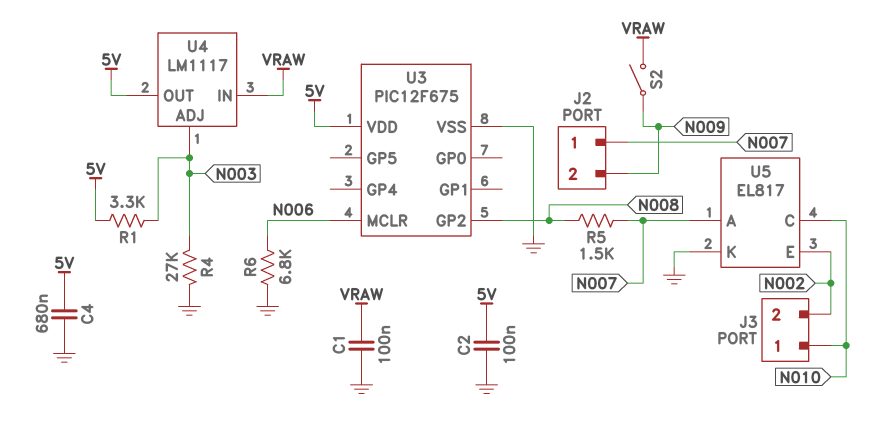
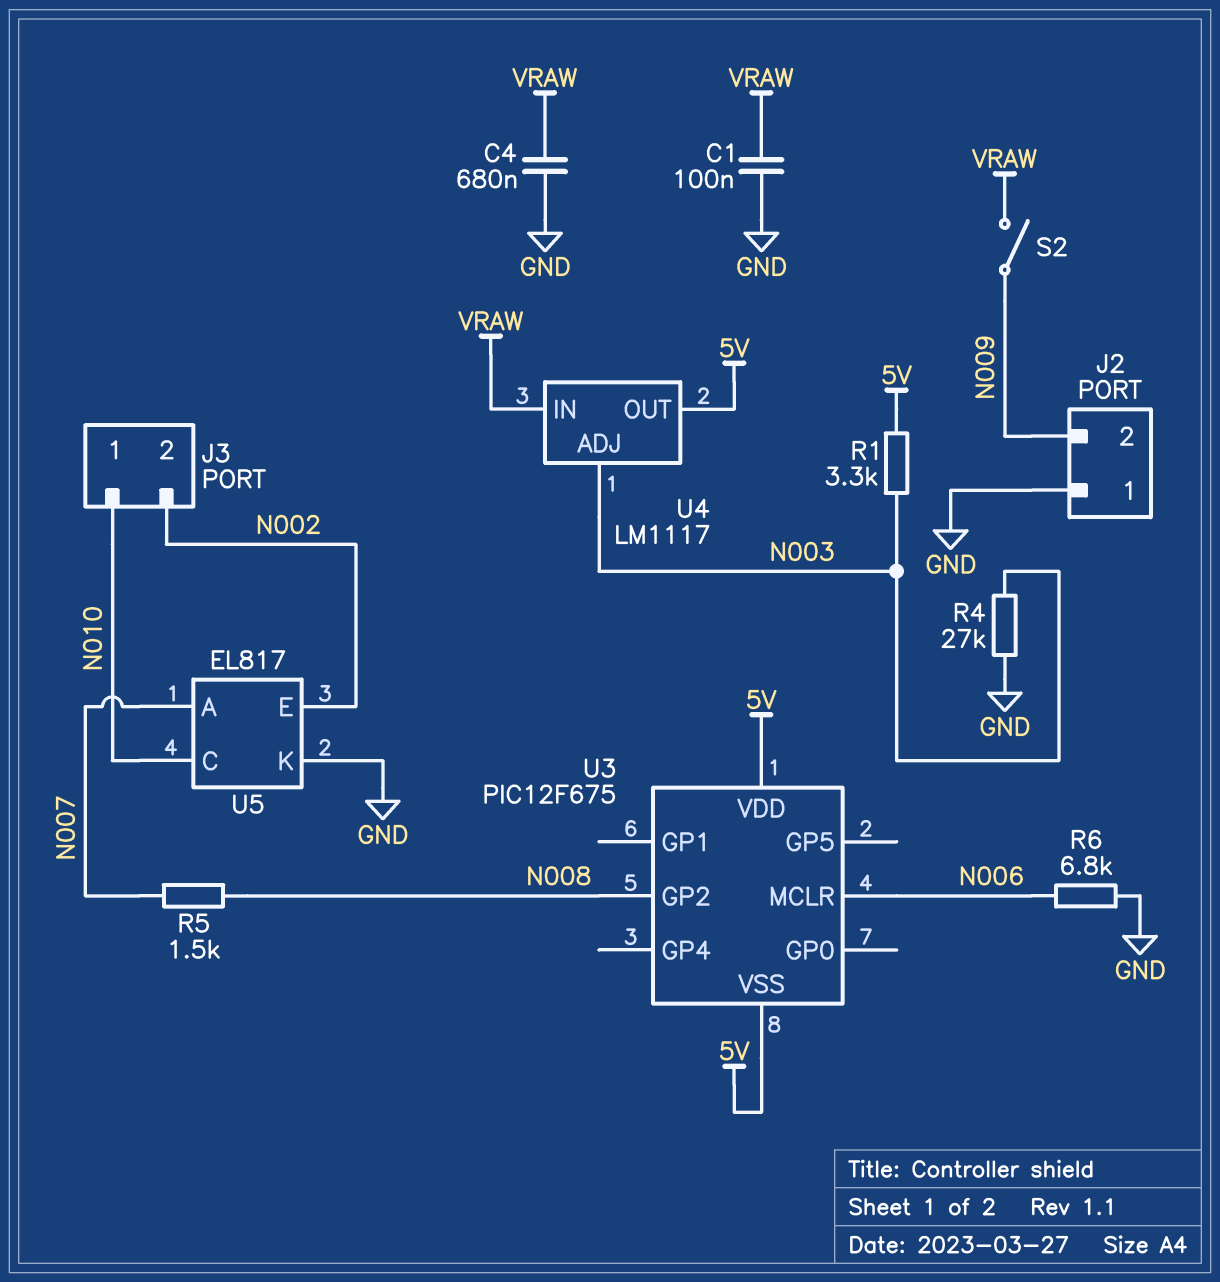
C2: 100nF (5V, GND) -> none
C4: 680nF (5V, GND) -> 680nF (GND, VRAW)
J2 pin 1: N007 -> GND
U3 pin VSS: GND -> 5V

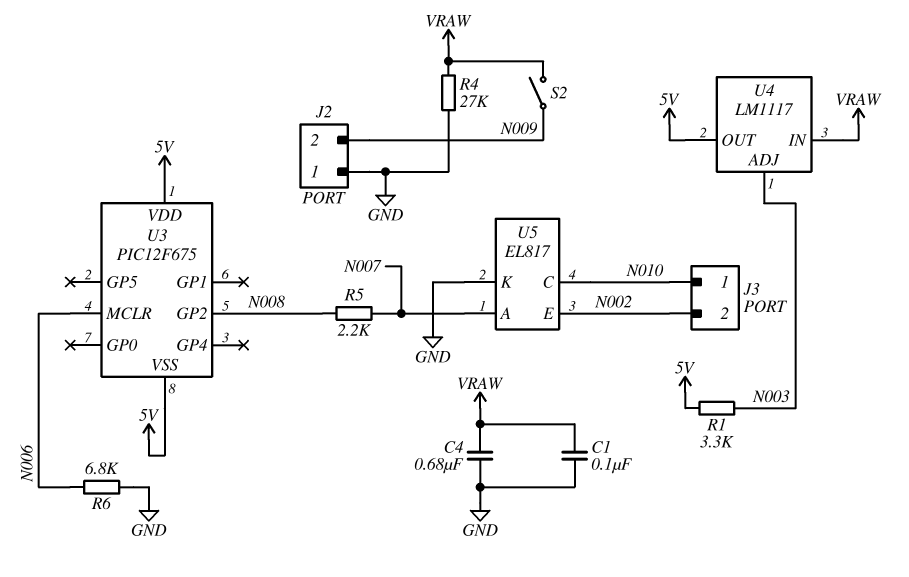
R4: 27k (GND, N003) -> 27k (GND, VRAW)
R5: 1.5k (N007, N008) -> 2.2k (N007, N008)

